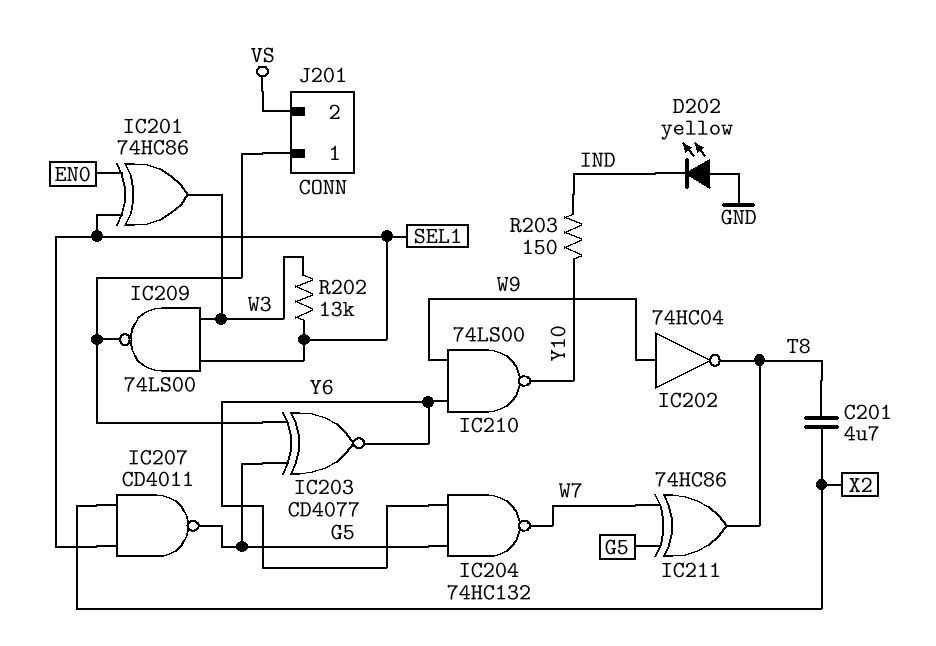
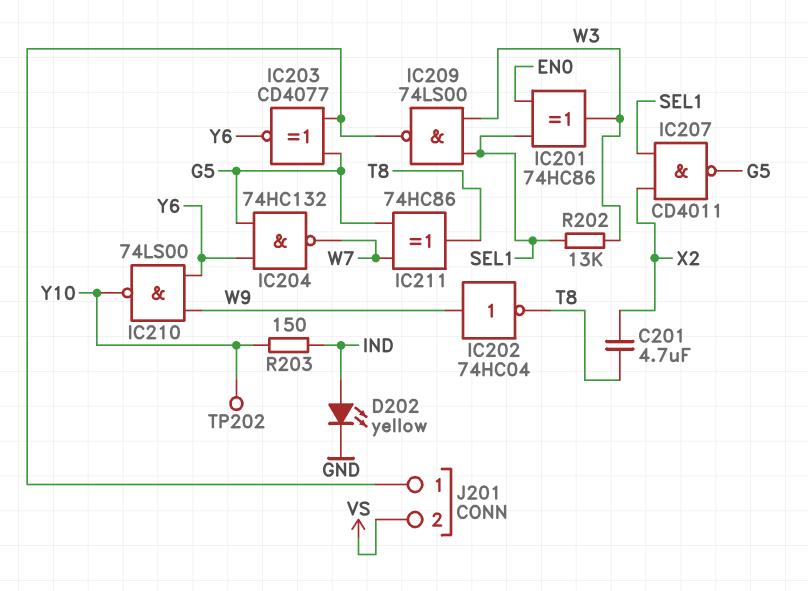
D202: LED yellow (A GND, K IND) -> LED yellow (A IND, K GND)
TP202: none -> test point (Y10)

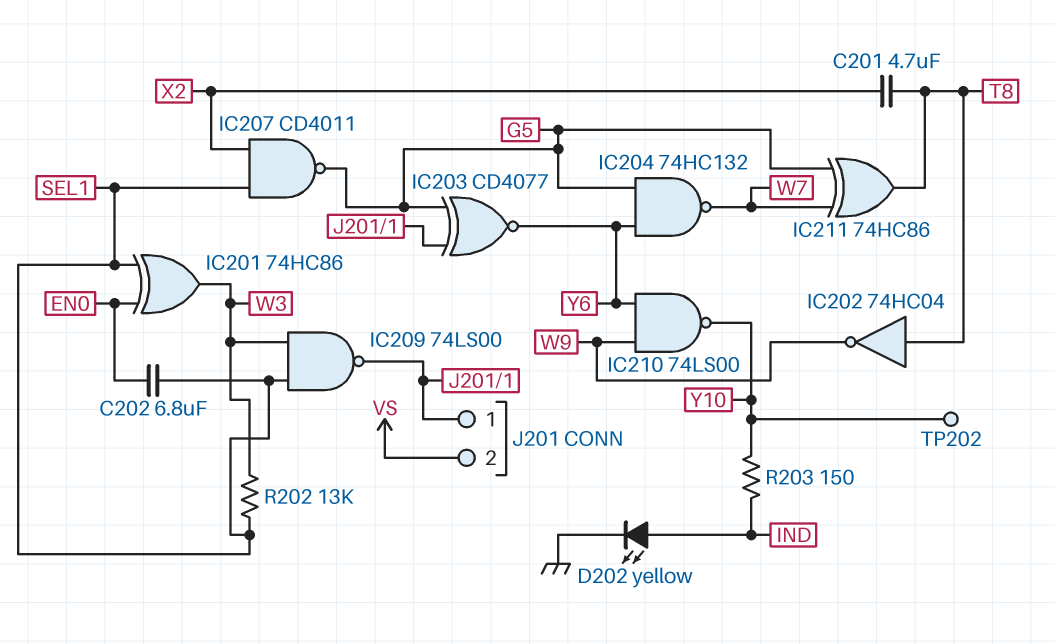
C202: none -> 6.8uF (EN0, SEL1)
IC202: NOT 74HC04 (in W9, out T8) -> NOT 74HC04 (in T8, out W9)

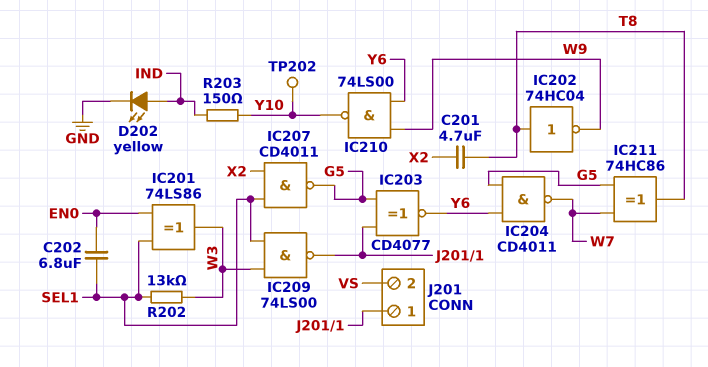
IC201: XOR 74HC86 (in EN0, in SEL1, out W3) -> XOR 74LS86 (in EN0, in SEL1, out W3)
IC204: NAND 74HC132 (in G5, in Y6, out W7) -> NAND CD4011 (in G5, in Y6, out W7)

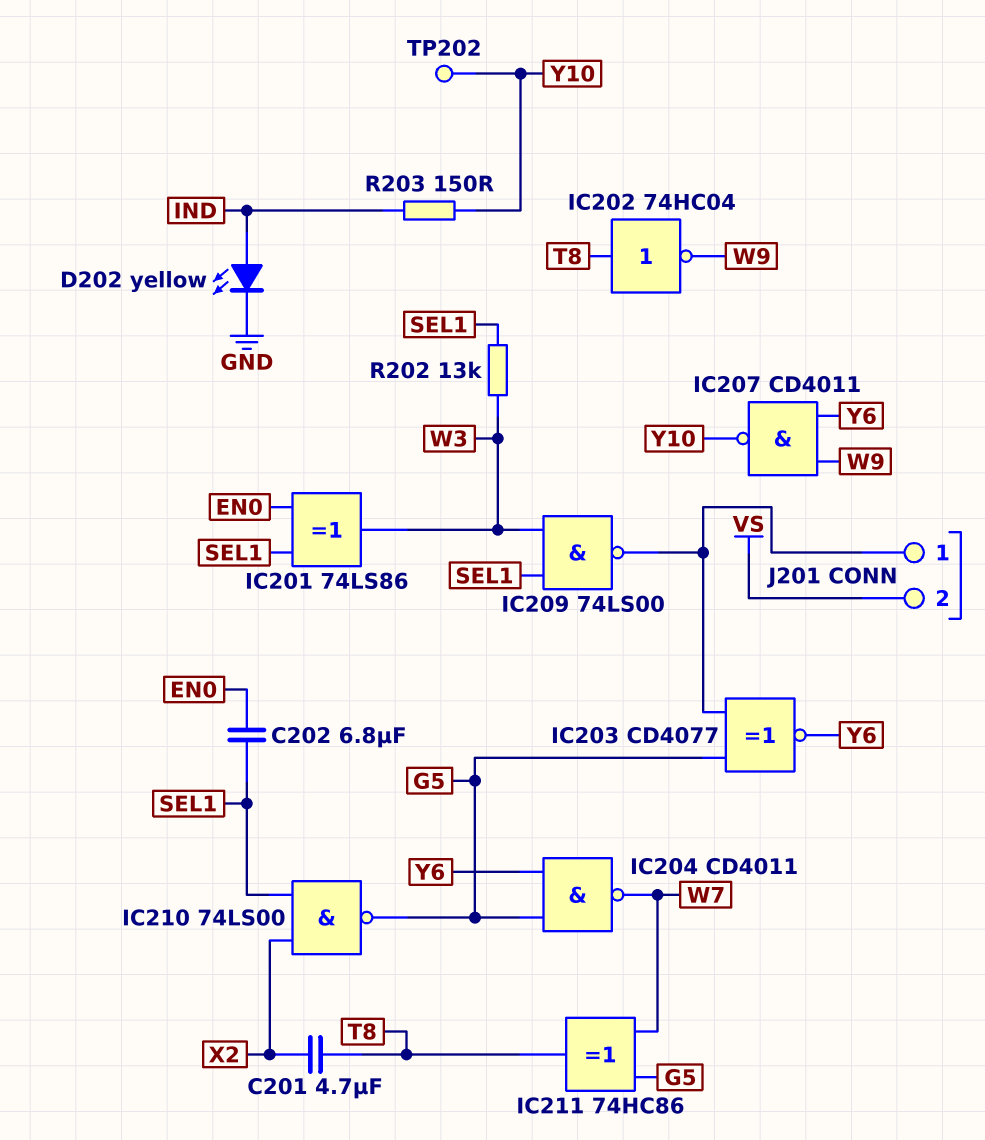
IC207: NAND CD4011 (in SEL1, in X2, out G5) -> NAND CD4011 (in W9, in Y6, out Y10)
IC210: NAND 74LS00 (in W9, in Y6, out Y10) -> NAND 74LS00 (in SEL1, in X2, out G5)

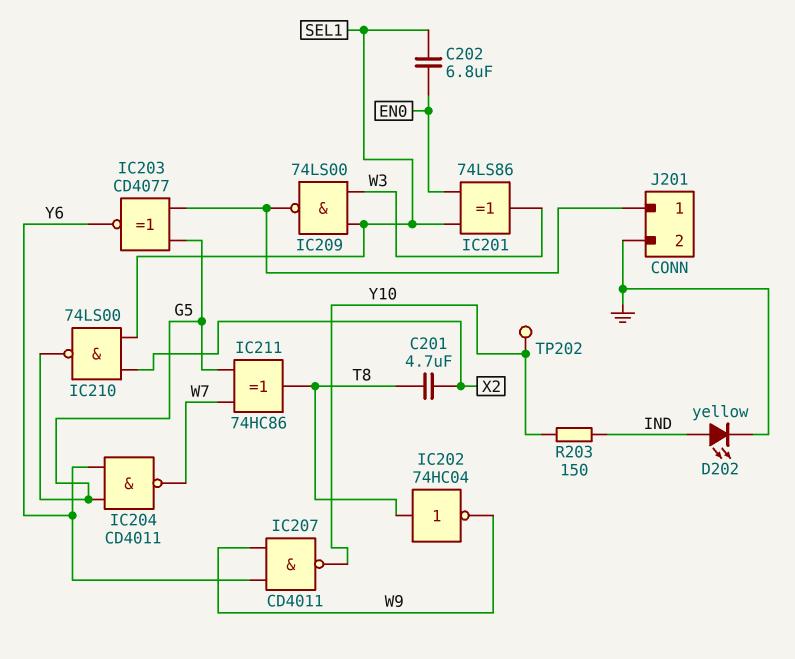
J201 pin 2: VS -> GND
R202: 13k (SEL1, W3) -> none

